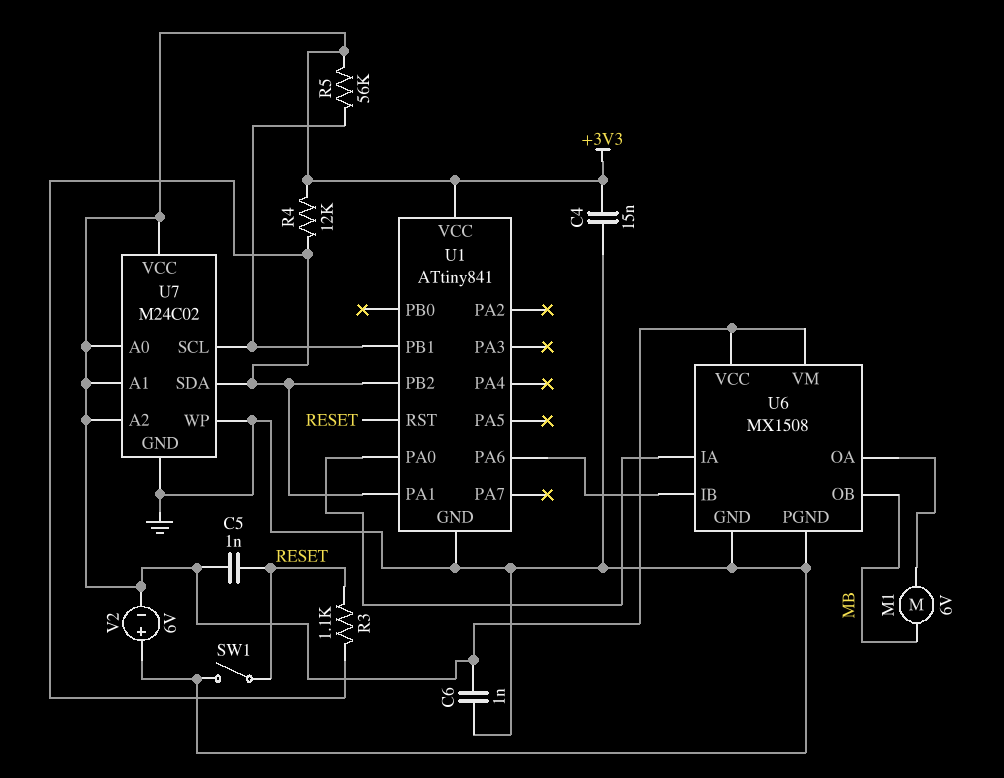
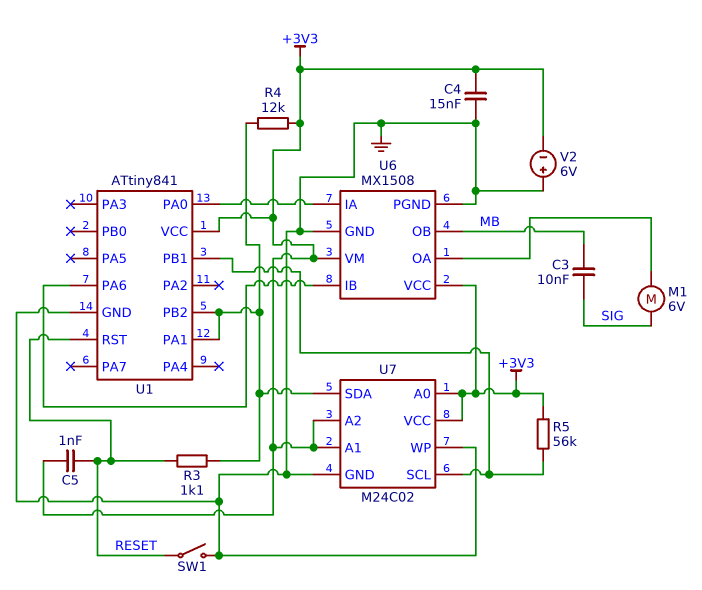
C3: none -> 10nF (MB, SIG)
C6: 1nF (+3V3, GND) -> none
M1: motor 6V (MB, U6/OA) -> motor 6V (SIG, U6/OA)

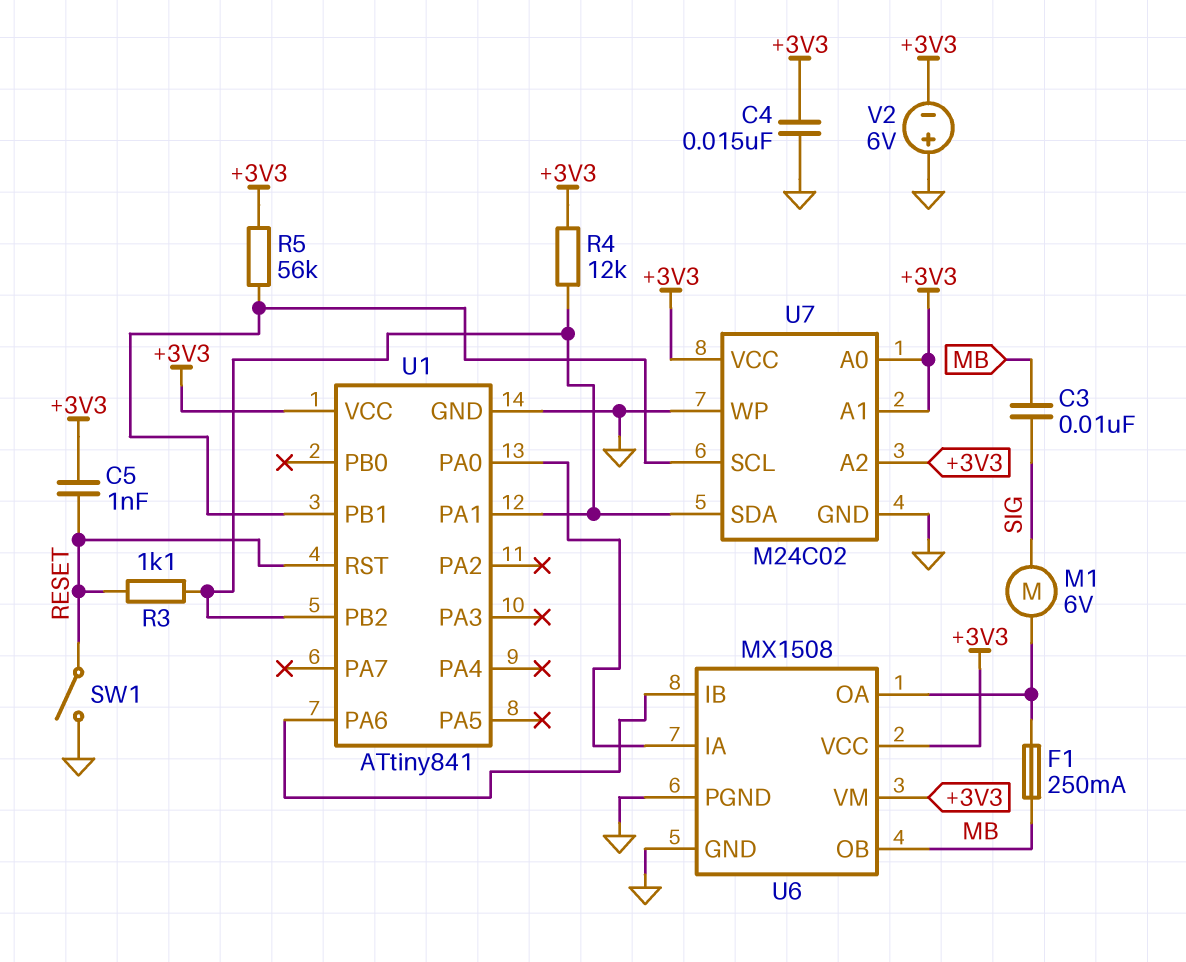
F1: none -> 250mA (MB, U6/OA)

